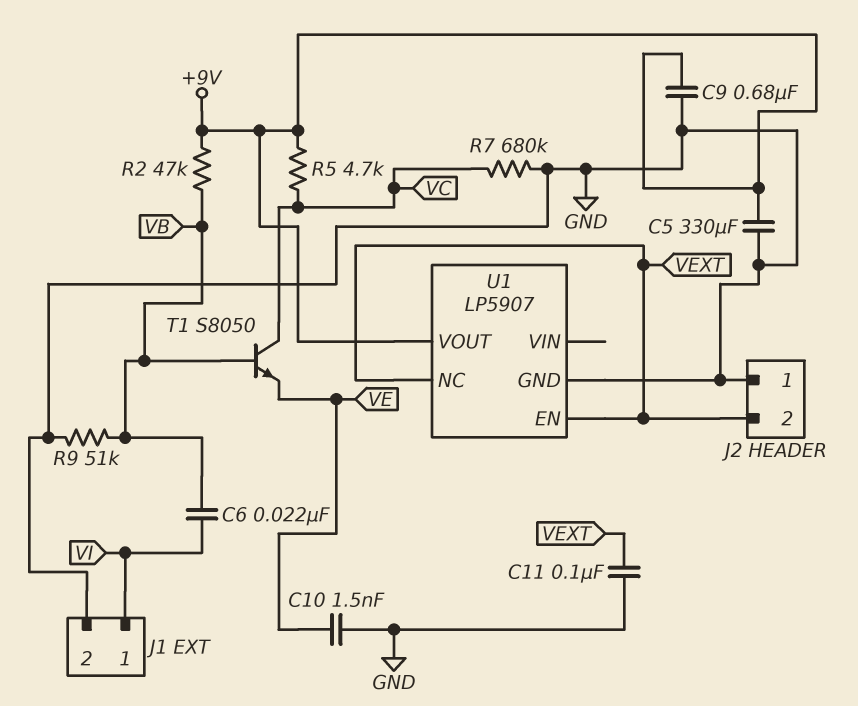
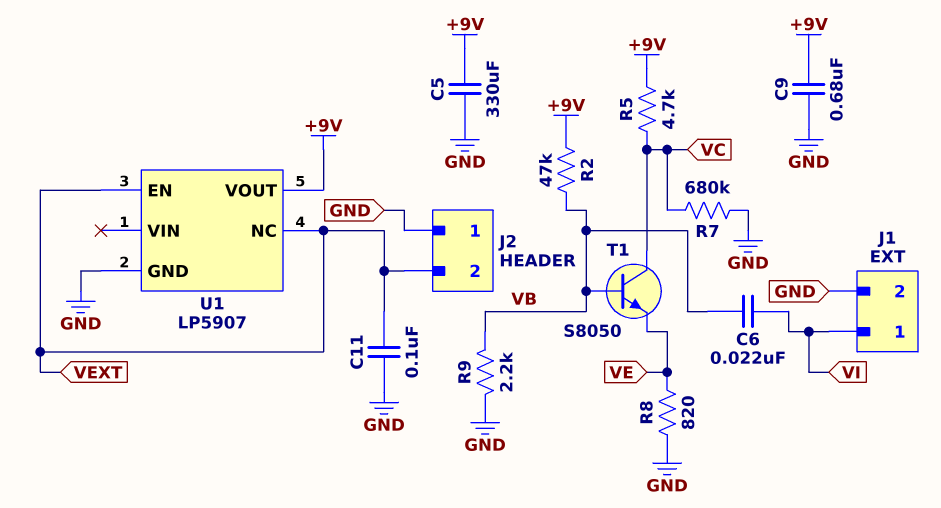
C10: 1.5nF (GND, VE) -> none
R8: none -> 820 (GND, VE)
R9: 51k (GND, VB) -> 2.2k (GND, VB)

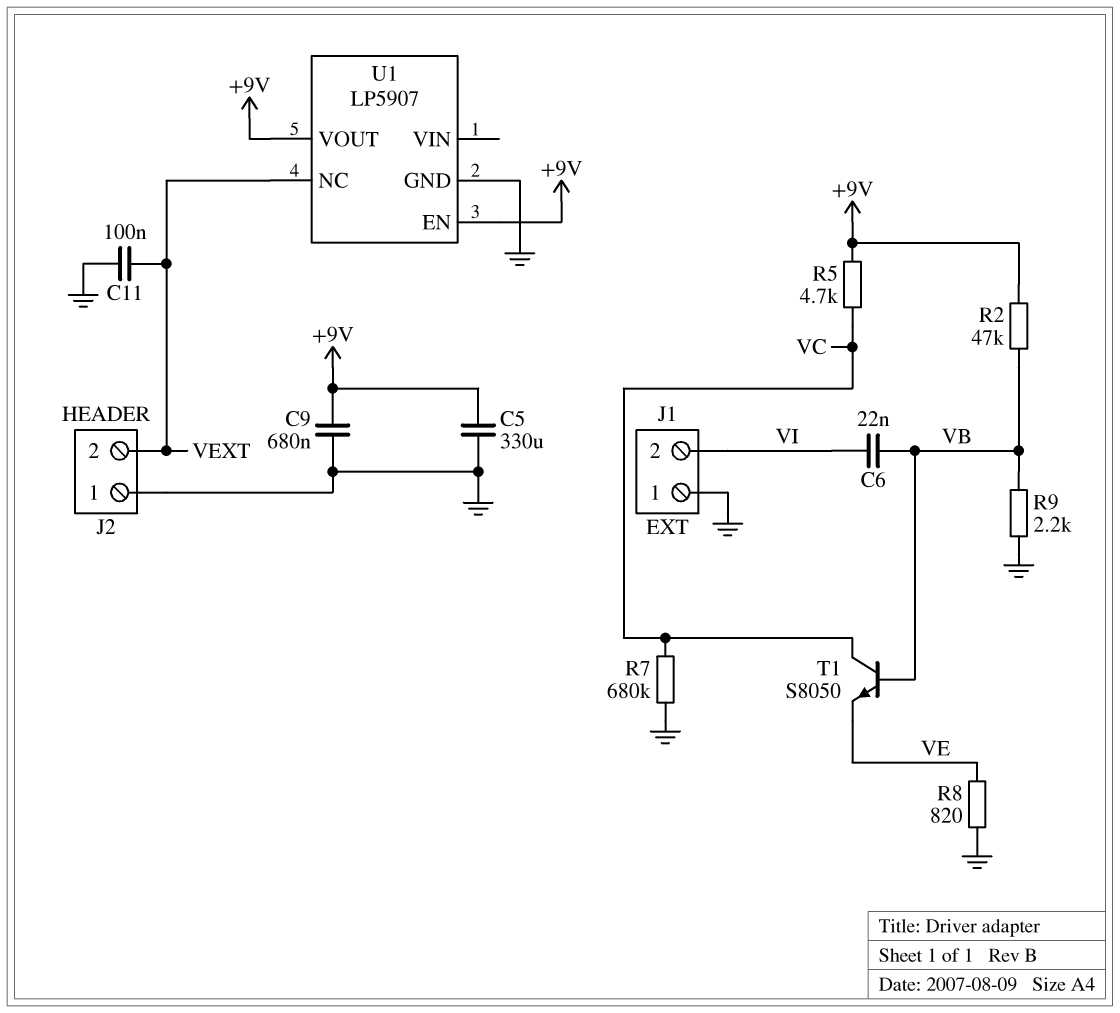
J1 pin 1: VI -> GND
J1 pin 2: GND -> VI
U1 pin EN: VEXT -> +9V

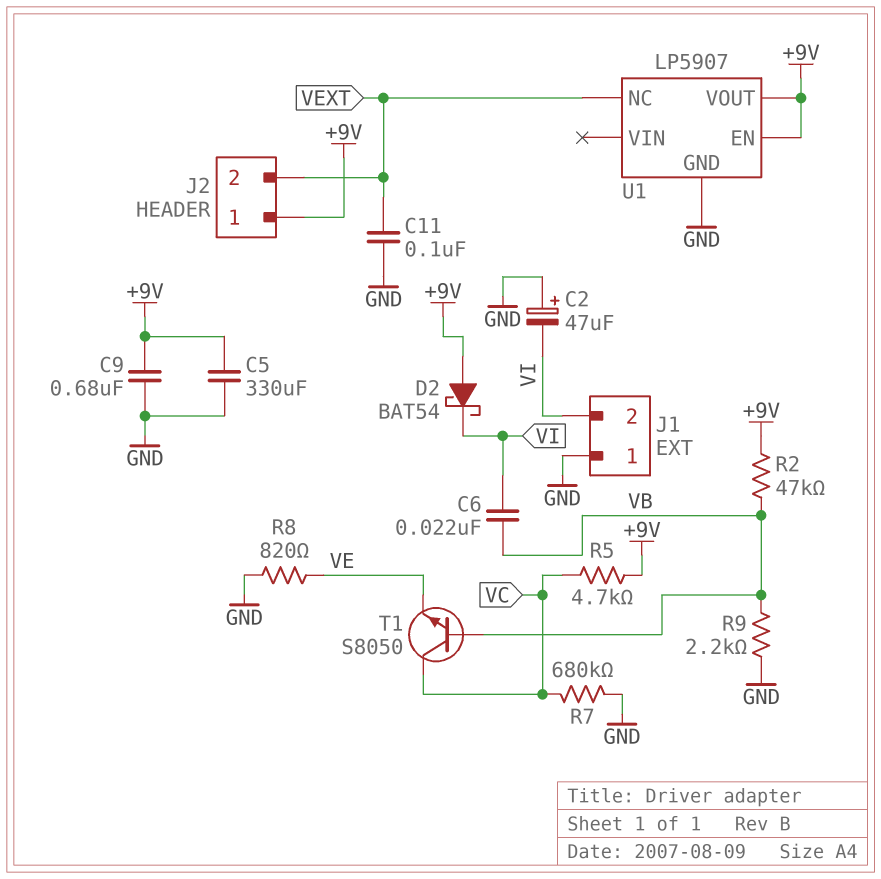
C2: none -> 47uF (plus GND, minus VI)
D2: none -> schottky BAT54 (A +9V, K VI)
J2 pin 1: GND -> +9V

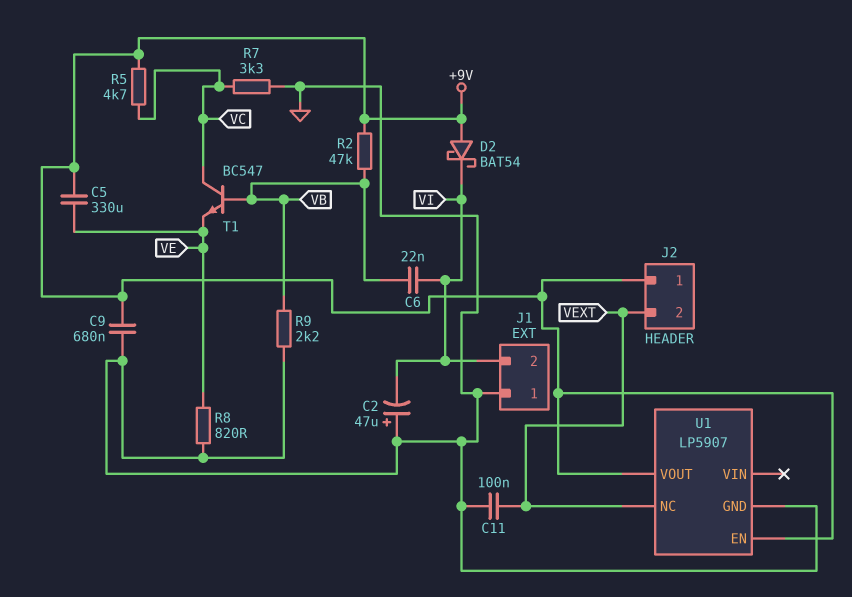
C5: 330uF (+9V, GND) -> 330uF (+9V, VE)
R7: 680k (GND, VC) -> 3.3k (GND, VC)
T1: NPN S8050 (B VB, C VC, E VE) -> NPN BC547 (B VB, C VC, E VE)

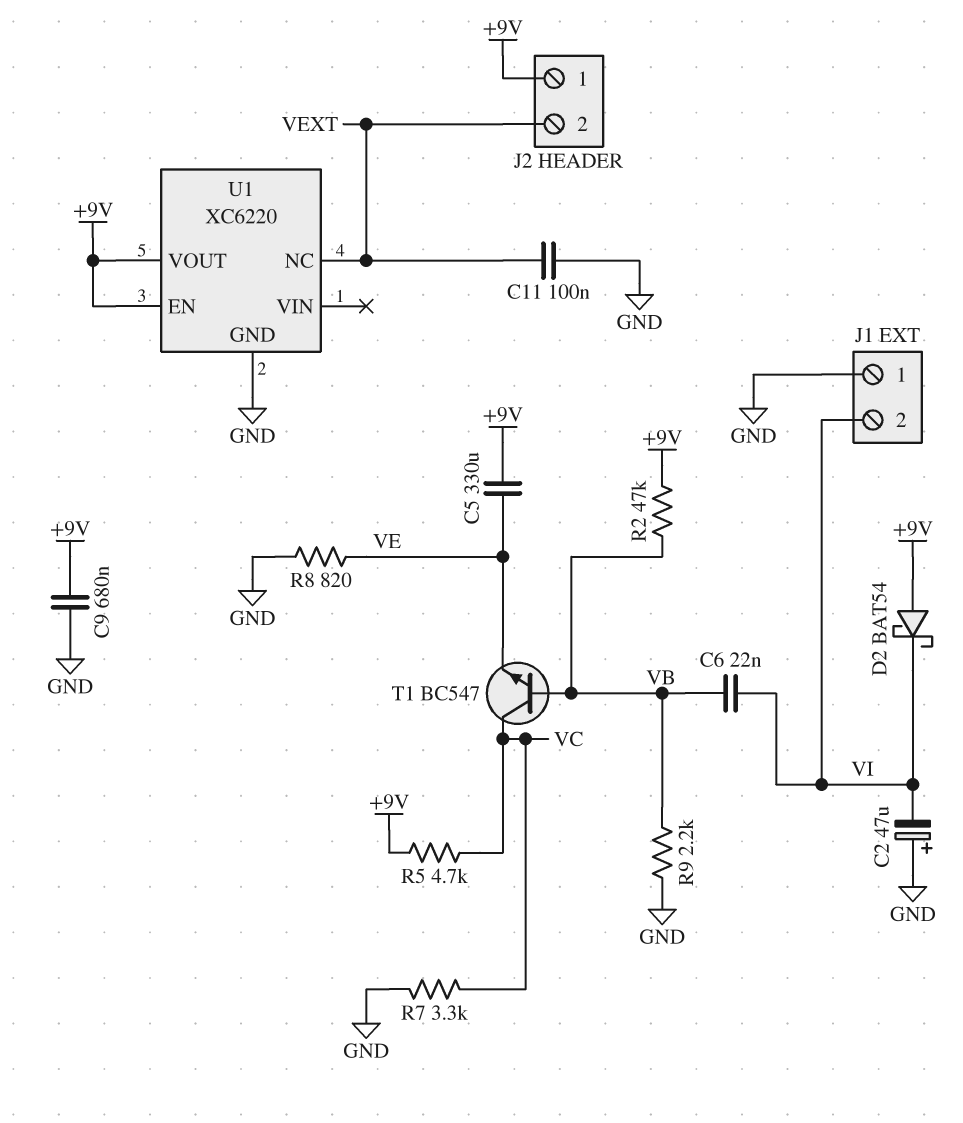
U1: LP5907 -> XC6220

